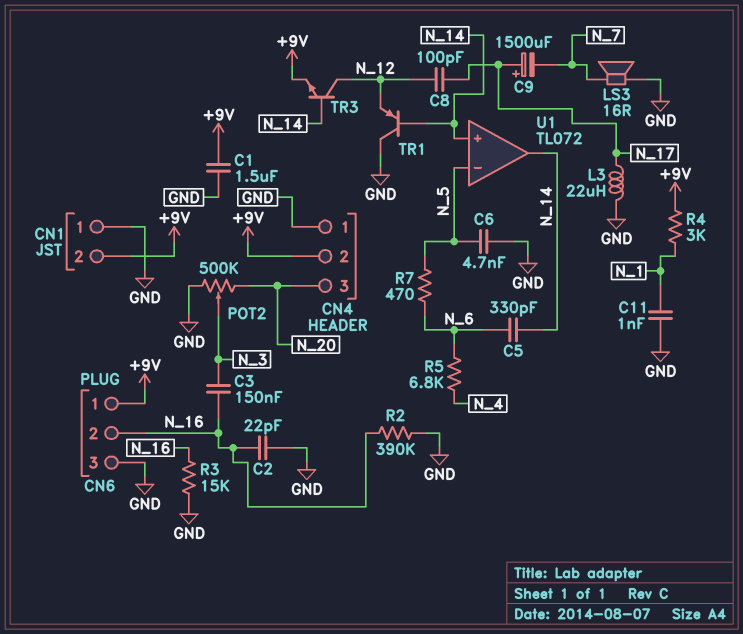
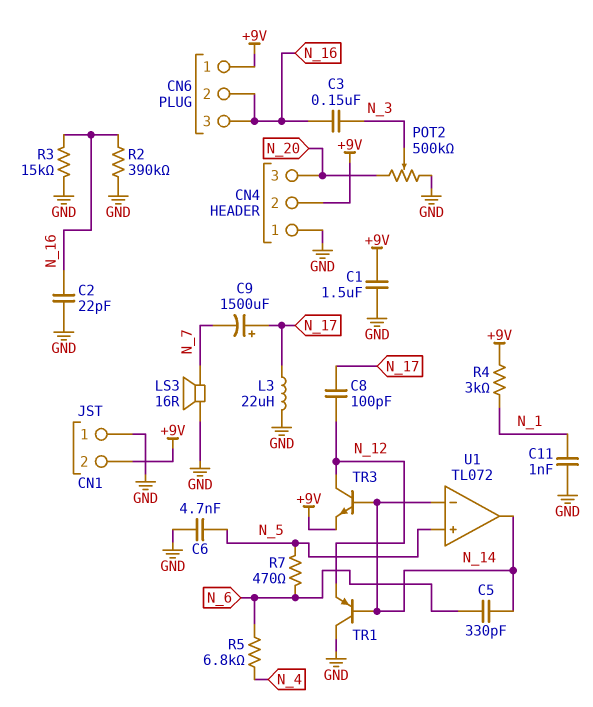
CN6 pin 3: GND -> N_16
U1 pin in+: N_14 -> N_5
U1 pin in-: N_5 -> N_14

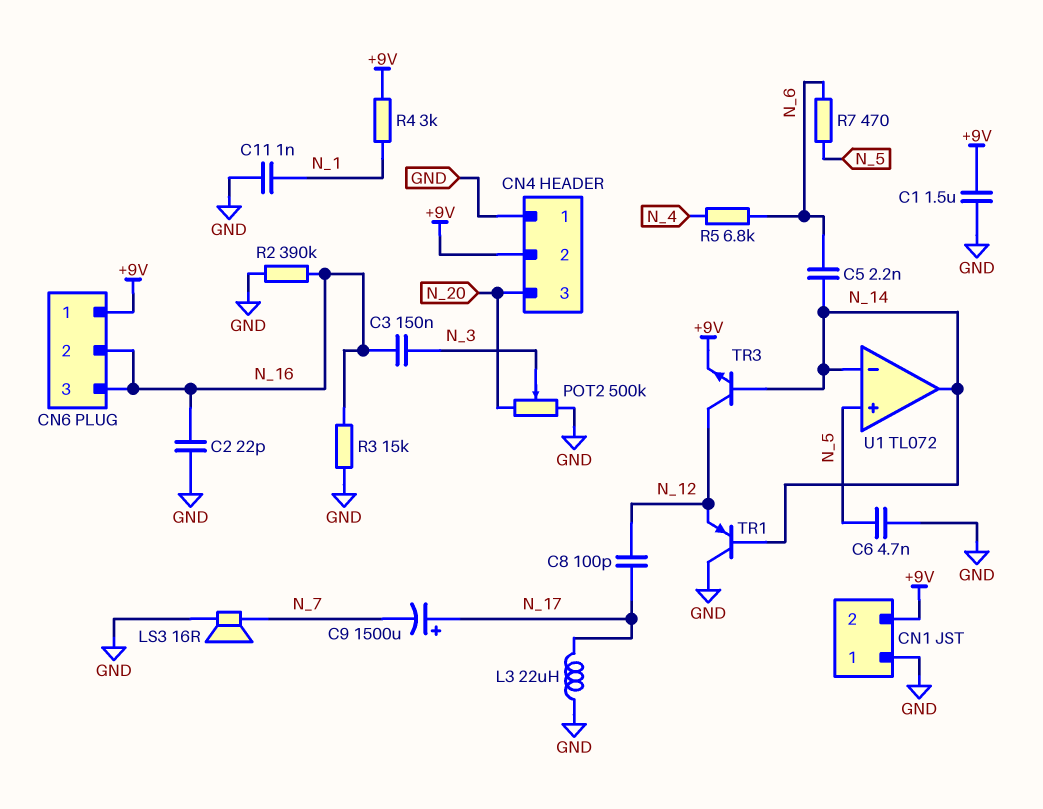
C5: 330pF (N_6, N_14) -> 2.2nF (N_6, N_14)

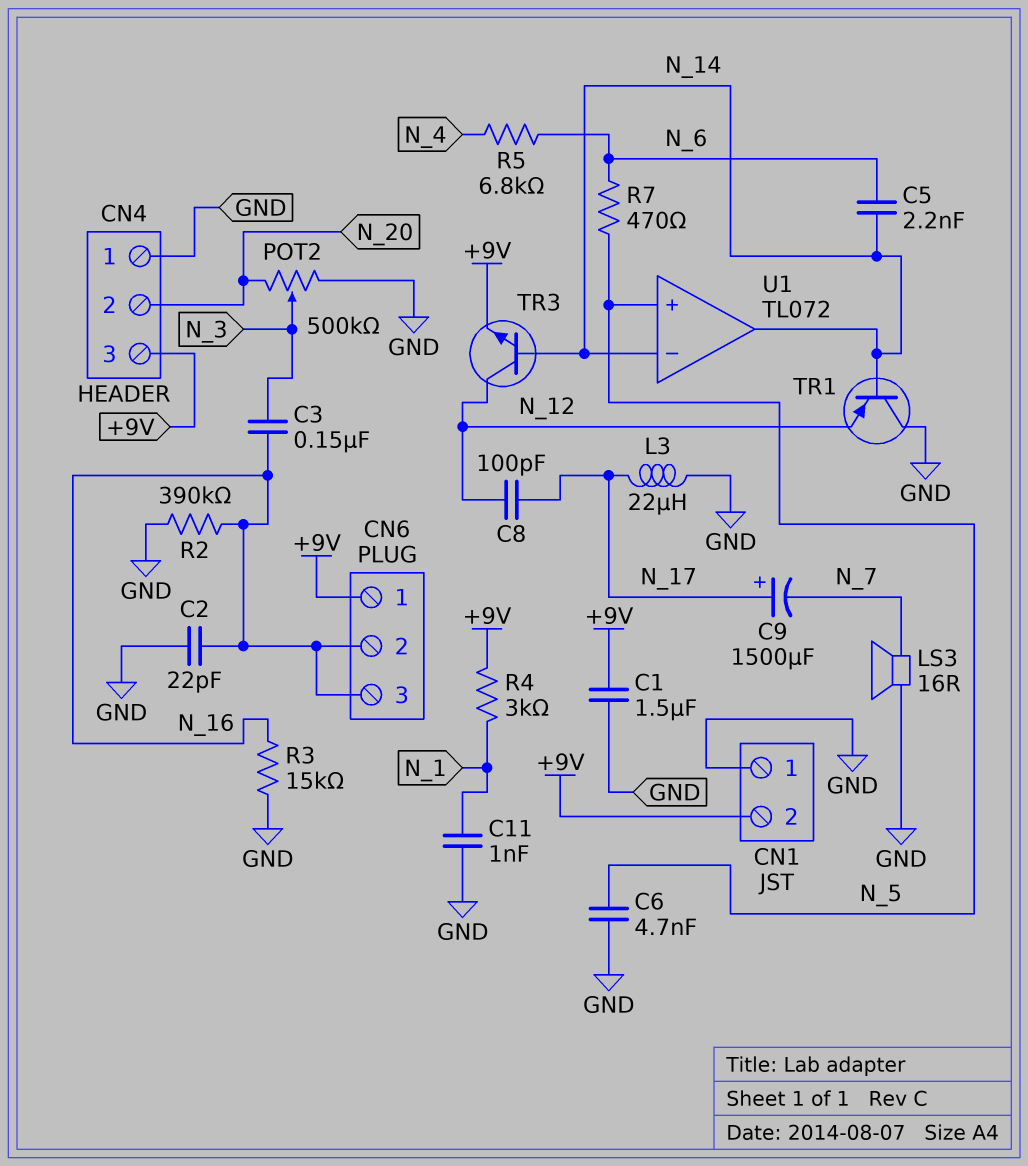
CN4 pin 2: +9V -> N_20
CN4 pin 3: N_20 -> +9V

